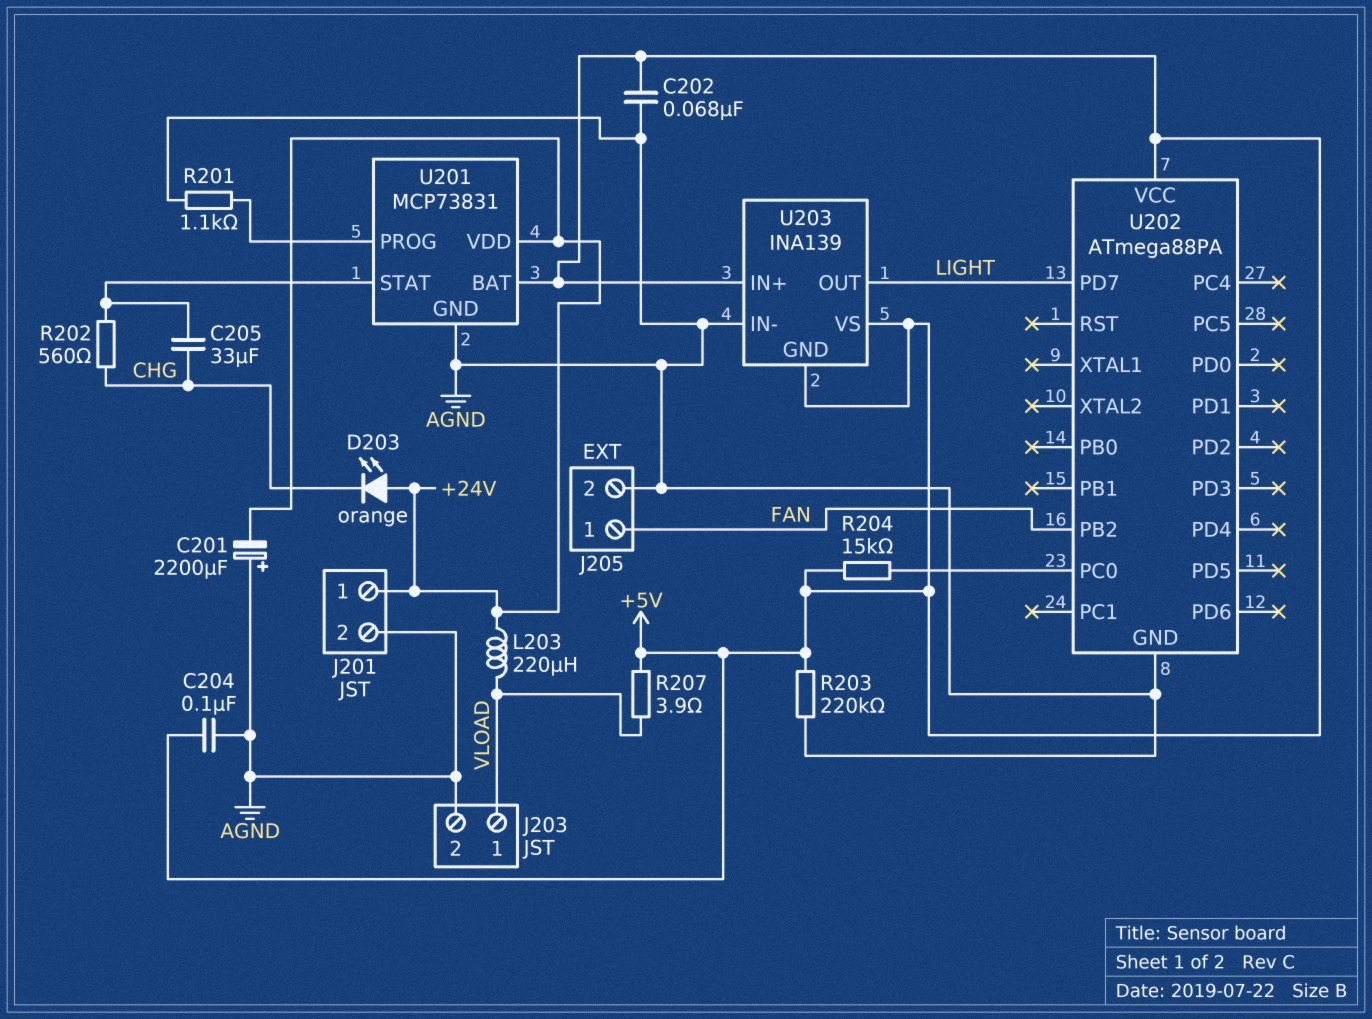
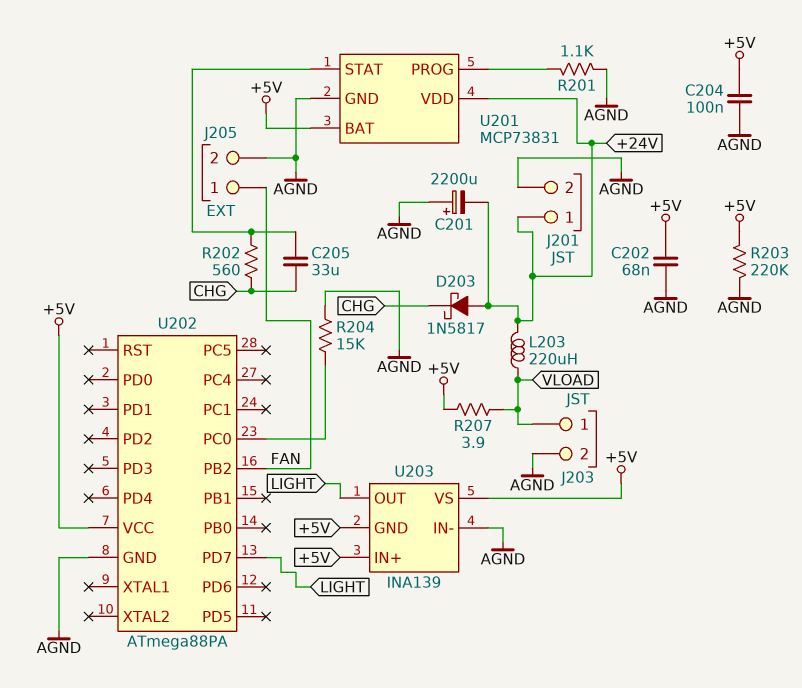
D203: LED orange (A +24V, K CHG) -> schottky 1N5817 (A +24V, K CHG)
R204: 15k (+5V, U202/PC0) -> 15k (AGND, U202/PC0)

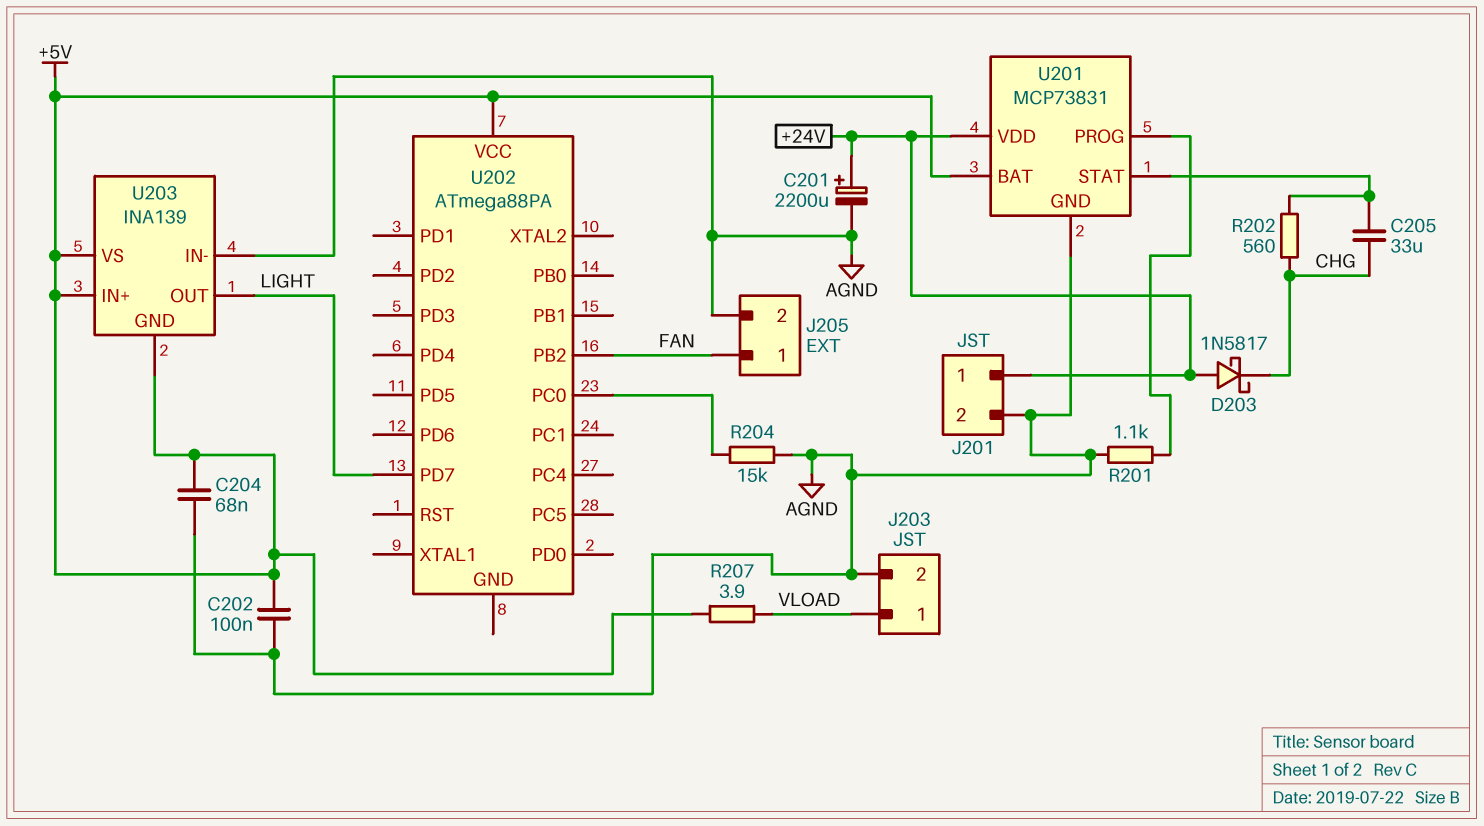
C201: 2200uF (plus AGND, minus +24V) -> 2200uF (plus +24V, minus AGND)
C202: 68nF (+5V, AGND) -> 100nF (+5V, AGND)
C204: 100nF (+5V, AGND) -> 68nF (+5V, AGND)
L203: 220uH (+24V, VLOAD) -> none
R203: 220k (+5V, AGND) -> none
U202 pin GND: AGND -> none

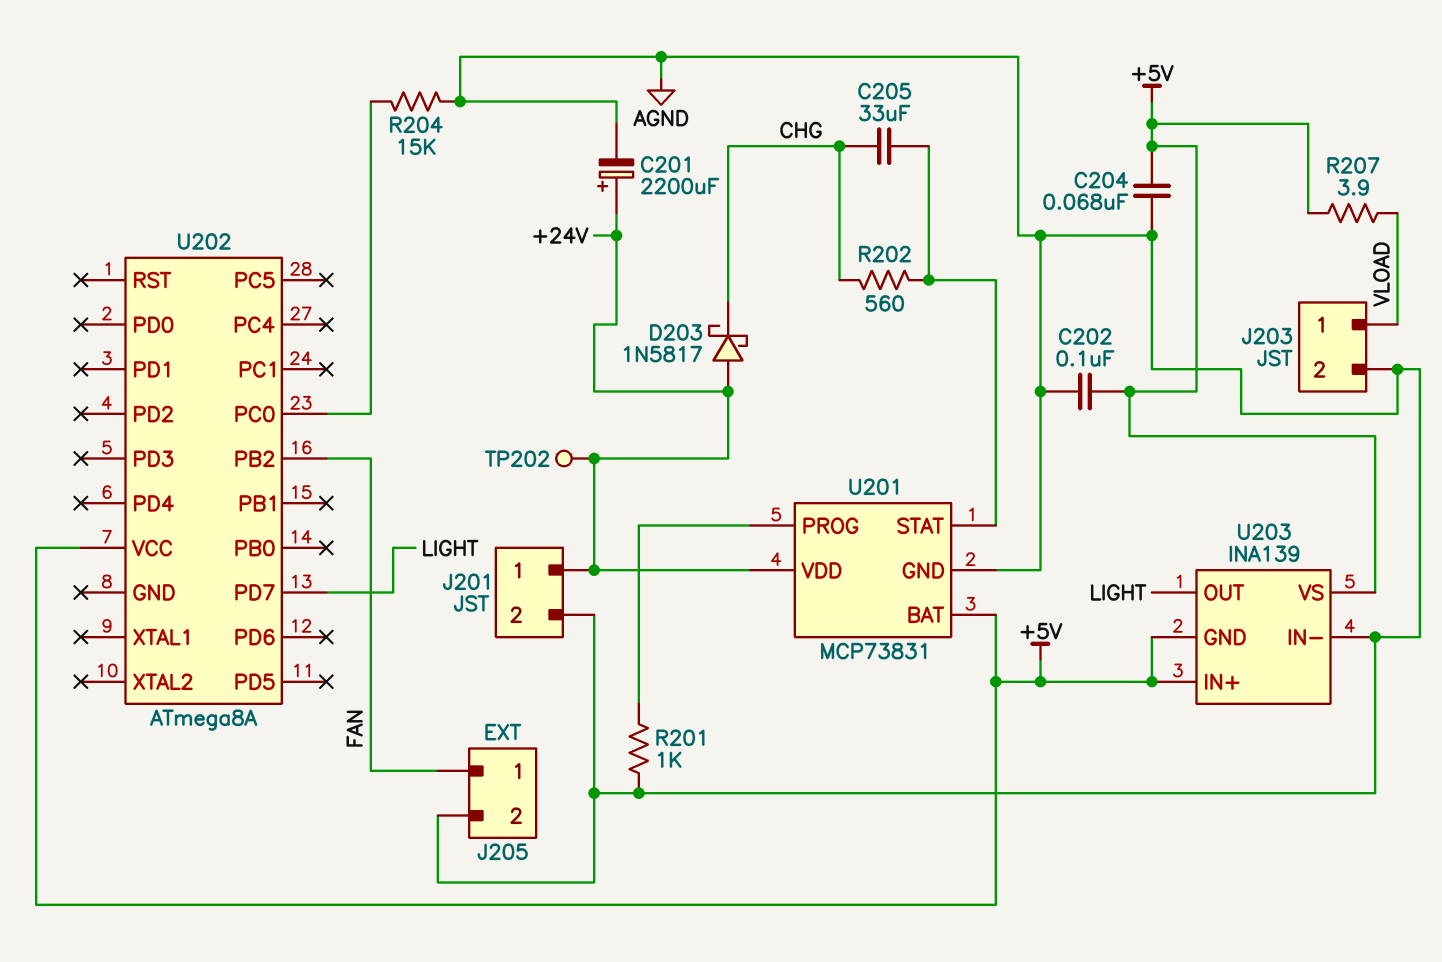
R201: 1.1k (AGND, U201/PROG) -> 1k (AGND, U201/PROG)
TP202: none -> test point (+24V)
U202: ATmega88PA -> ATmega8A

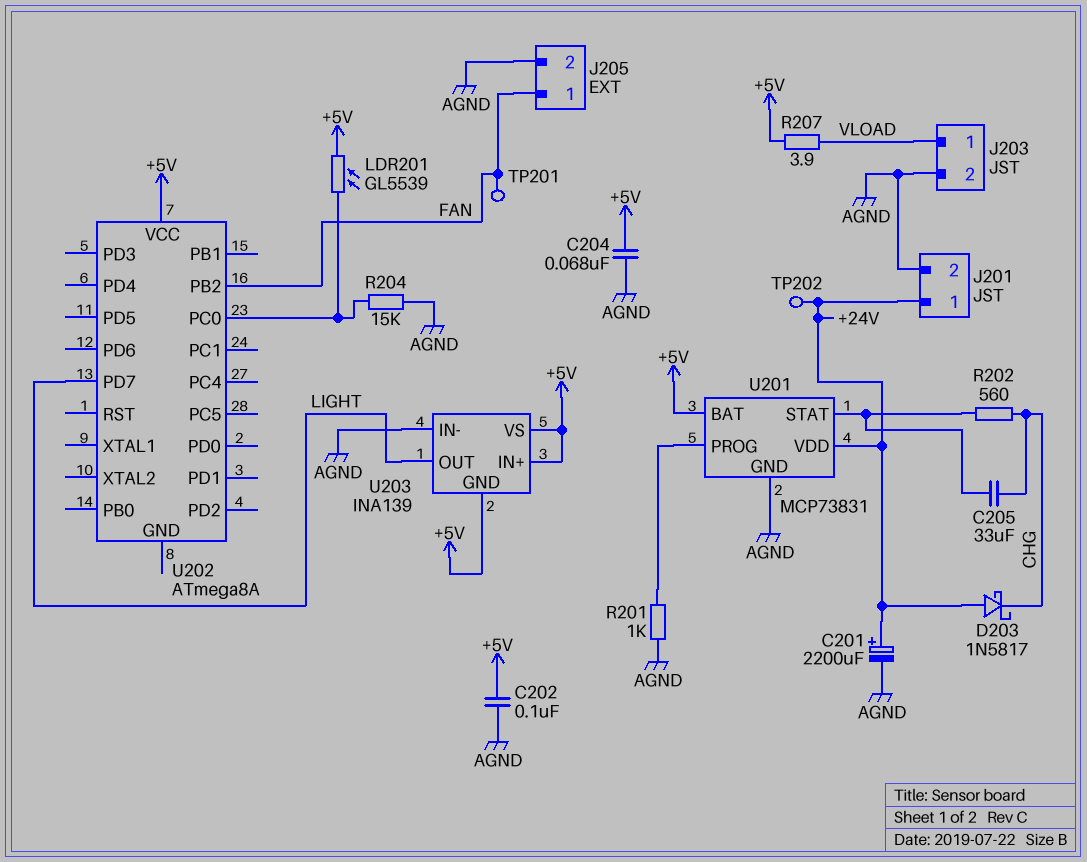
LDR201: none -> GL5539 (+5V, U202/PC0)
TP201: none -> test point (FAN)

